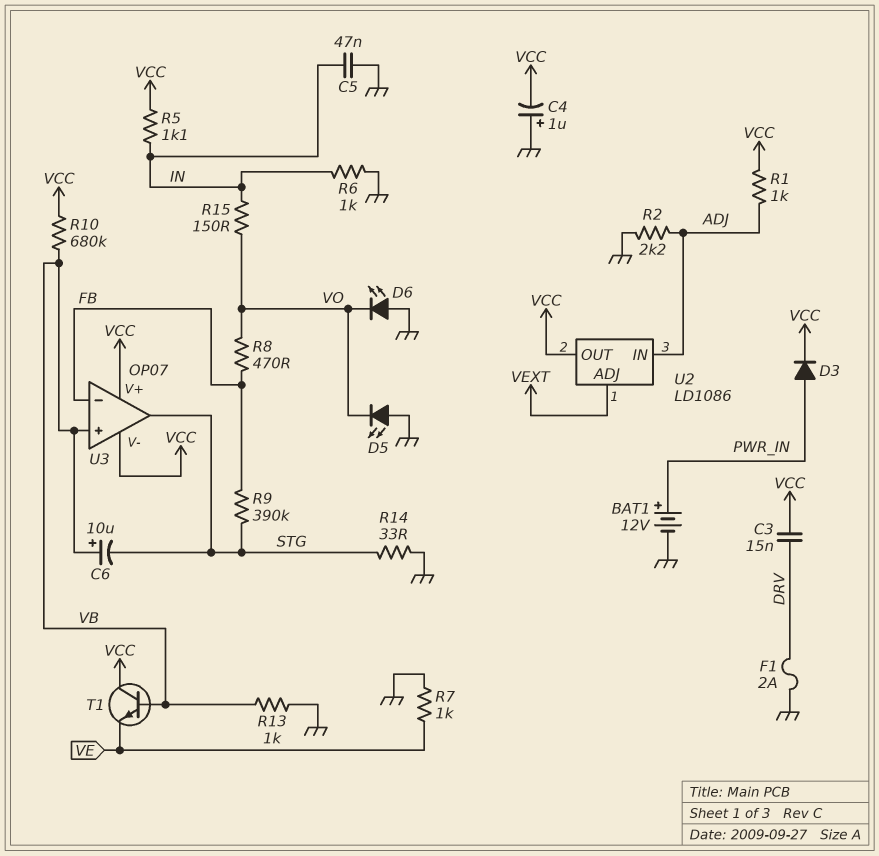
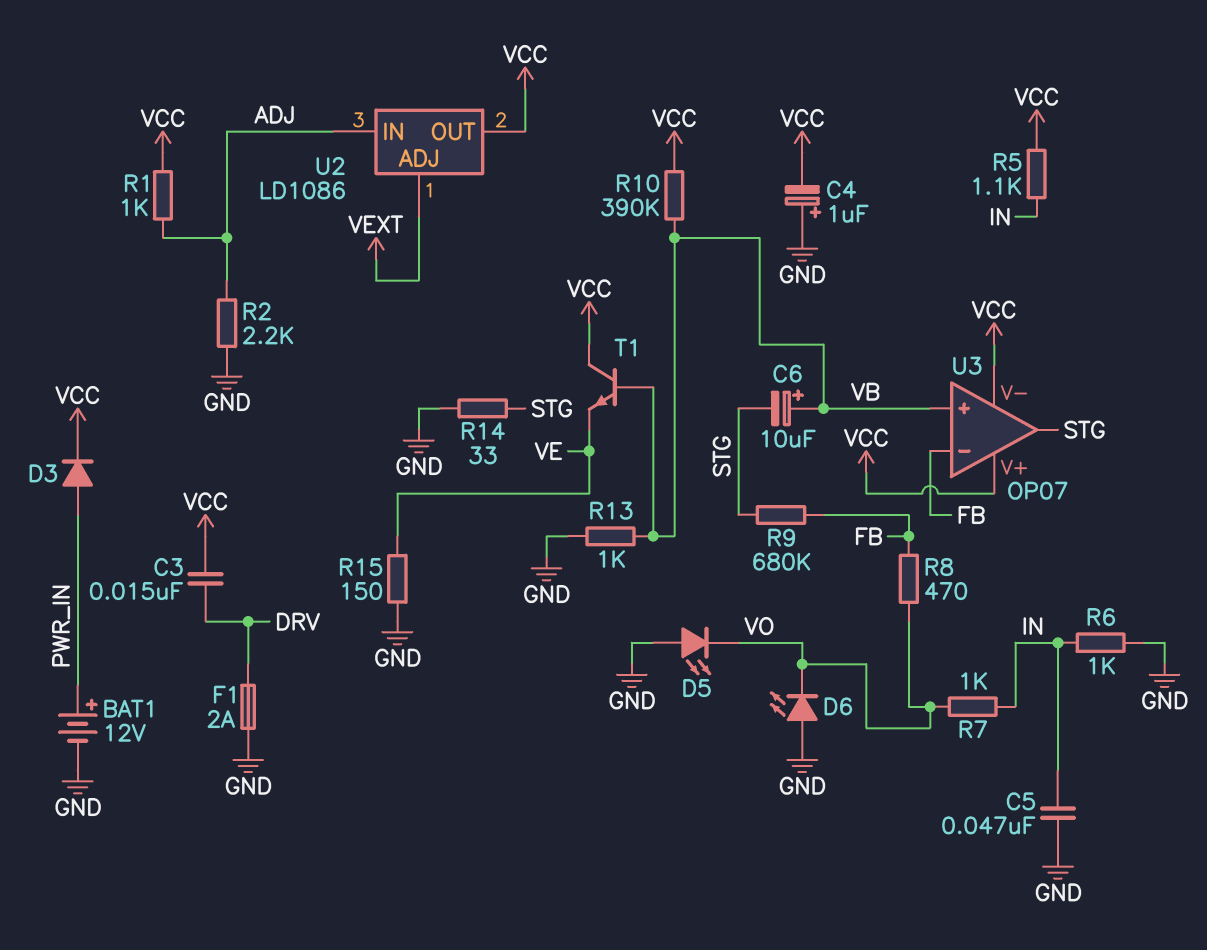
R7: 1k (GND, VE) -> 1k (IN, VO)
R9: 390k (FB, STG) -> 680k (FB, STG)
R10: 680k (VB, VCC) -> 390k (VB, VCC)
R15: 150 (IN, VO) -> 150 (GND, VE)

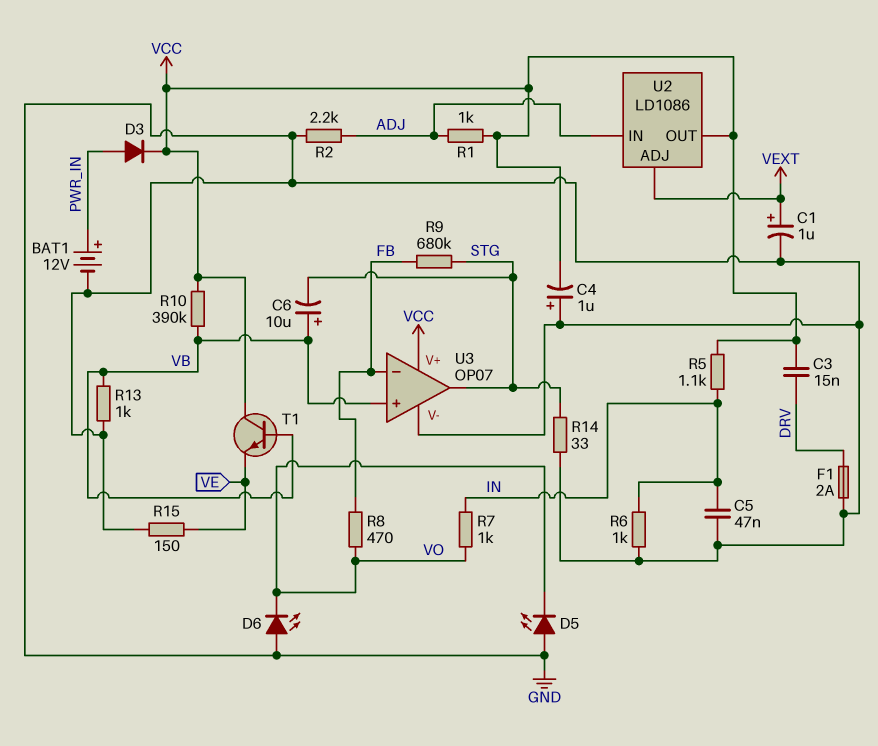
C1: none -> 1uF (plus VEXT, minus GND)
U3 pin V-: VCC -> GND

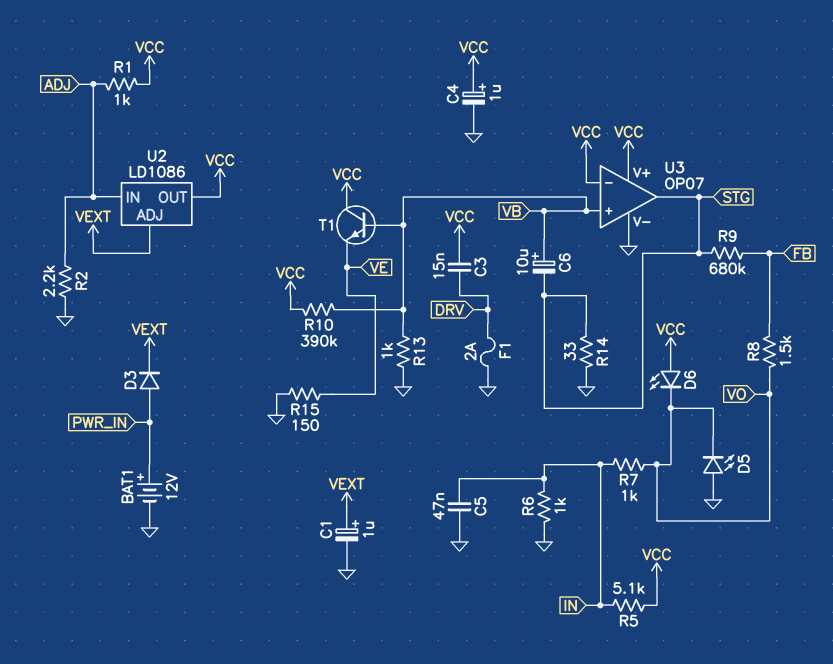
C4: 1uF (plus GND, minus VCC) -> 1uF (plus VCC, minus GND)
D3: diode (A PWR_IN, K VCC) -> diode (A PWR_IN, K VEXT)
D6: LED (A GND, K VO) -> LED (A VCC, K VO)
R5: 1.1k (IN, VCC) -> 5.1k (IN, VCC)
R8: 470 (FB, VO) -> 1.5k (FB, VO)
U3 pin in-: FB -> VCC

